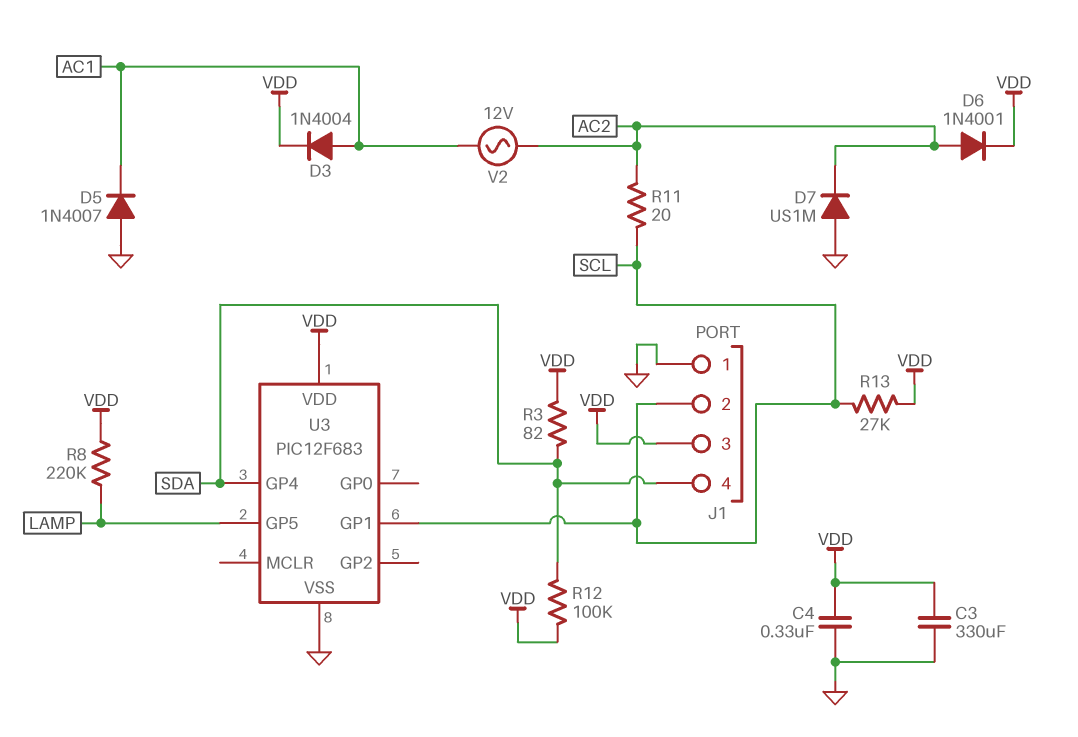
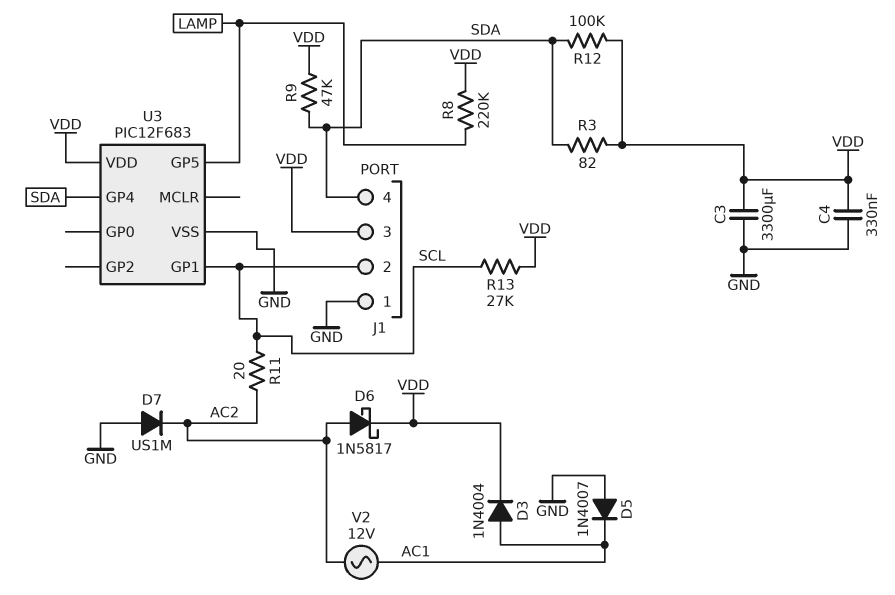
C3: 330uF (GND, VDD) -> 3300uF (GND, VDD)
D6: diode 1N4001 (A AC2, K VDD) -> schottky 1N5817 (A AC2, K VDD)
R9: none -> 47k (SDA, VDD)

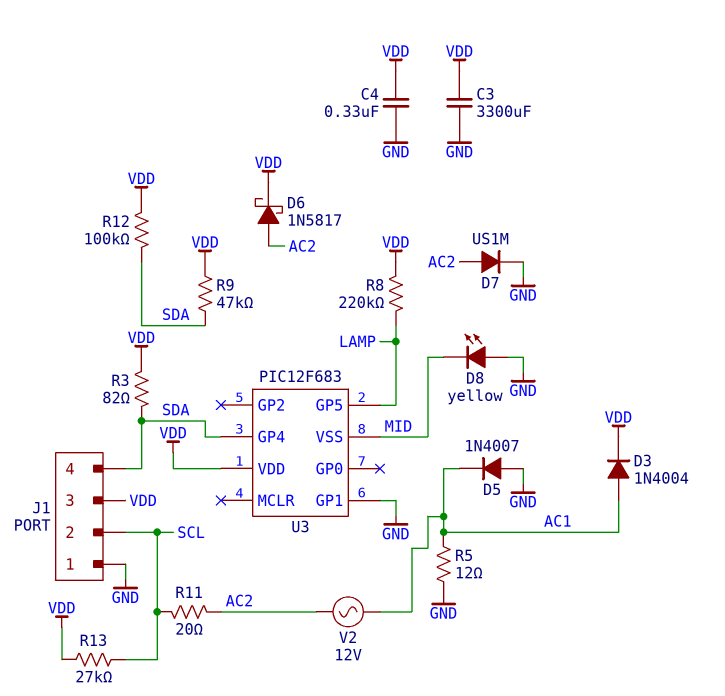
D7: diode US1M (A GND, K AC2) -> diode US1M (A AC2, K GND)
D8: none -> LED yellow (A GND, K MID)
R5: none -> 12 (AC1, GND)
U3 pin GP1: SCL -> GND
U3 pin VSS: GND -> MID

